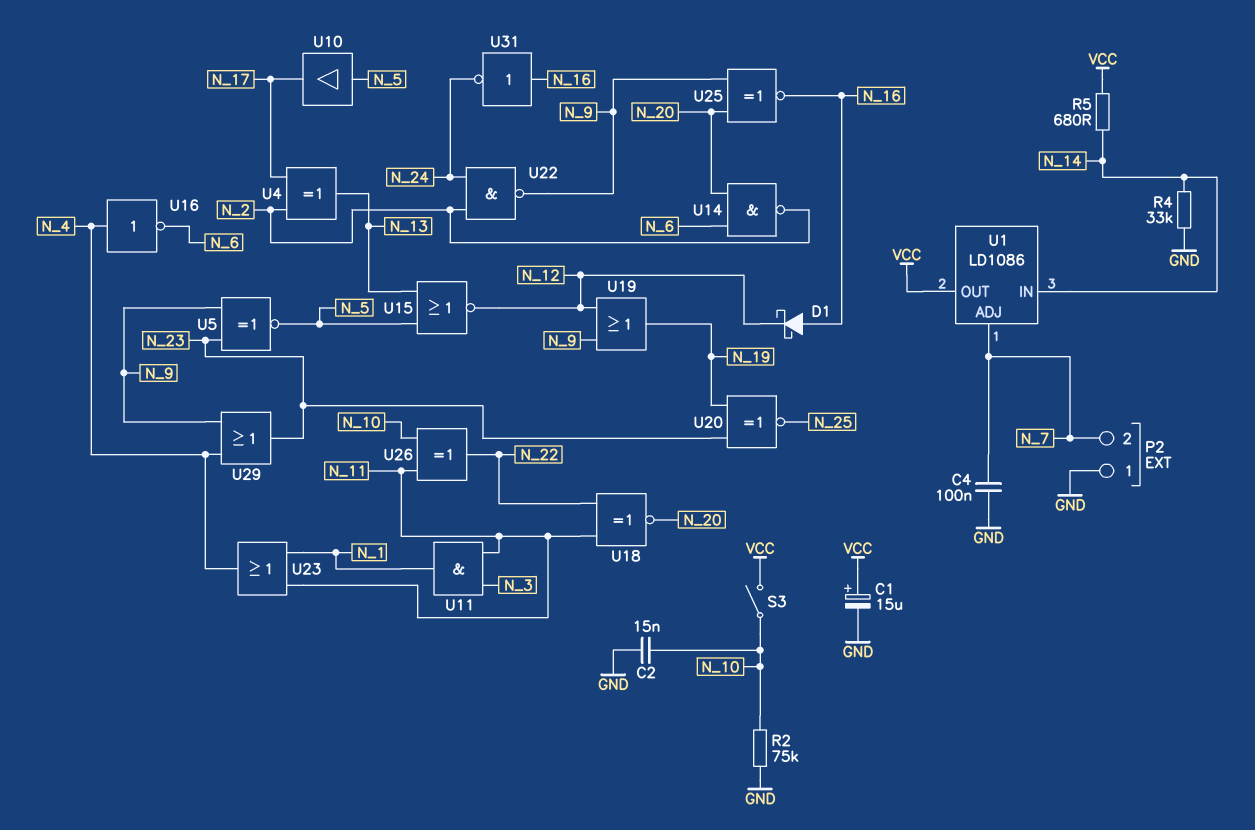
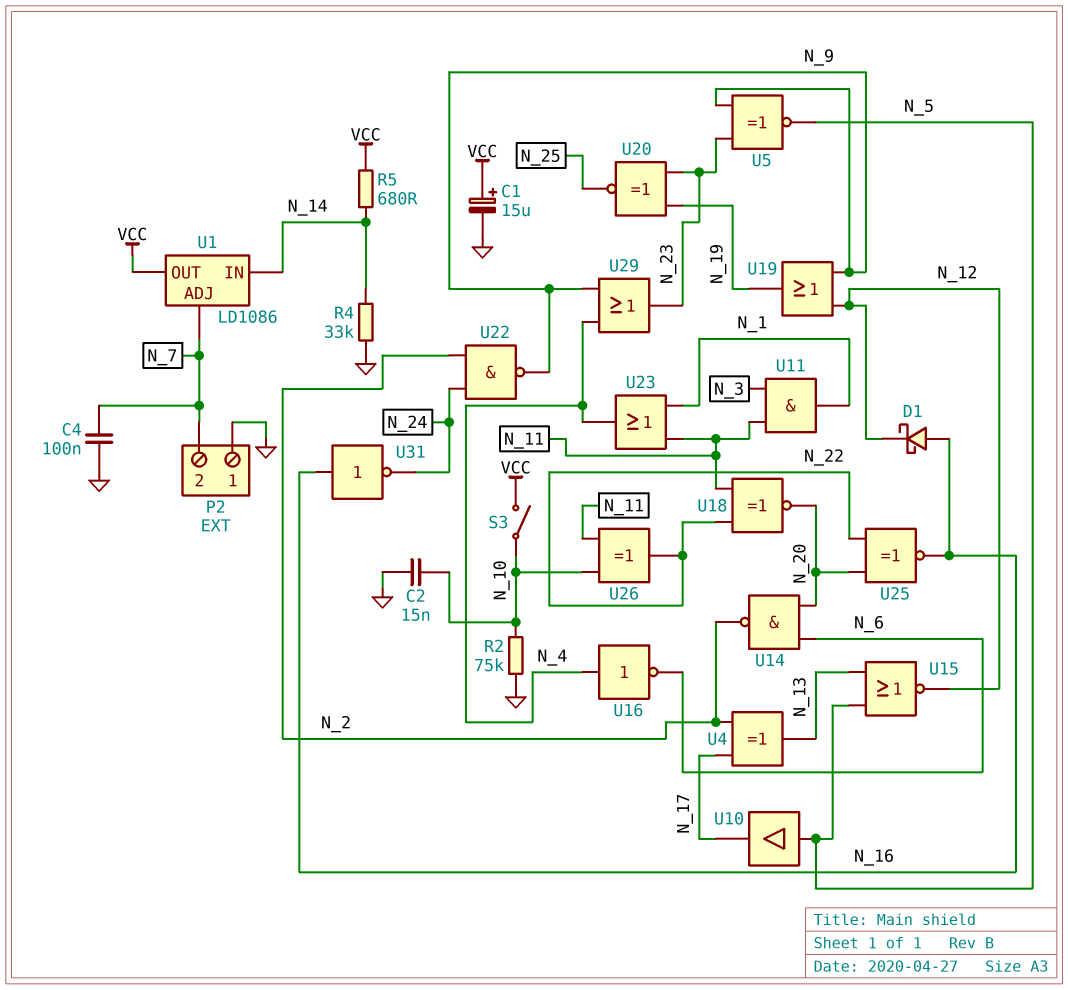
U25: XNOR (in N_9, in N_20, out N_16) -> XNOR (in N_20, in N_22, out N_16)

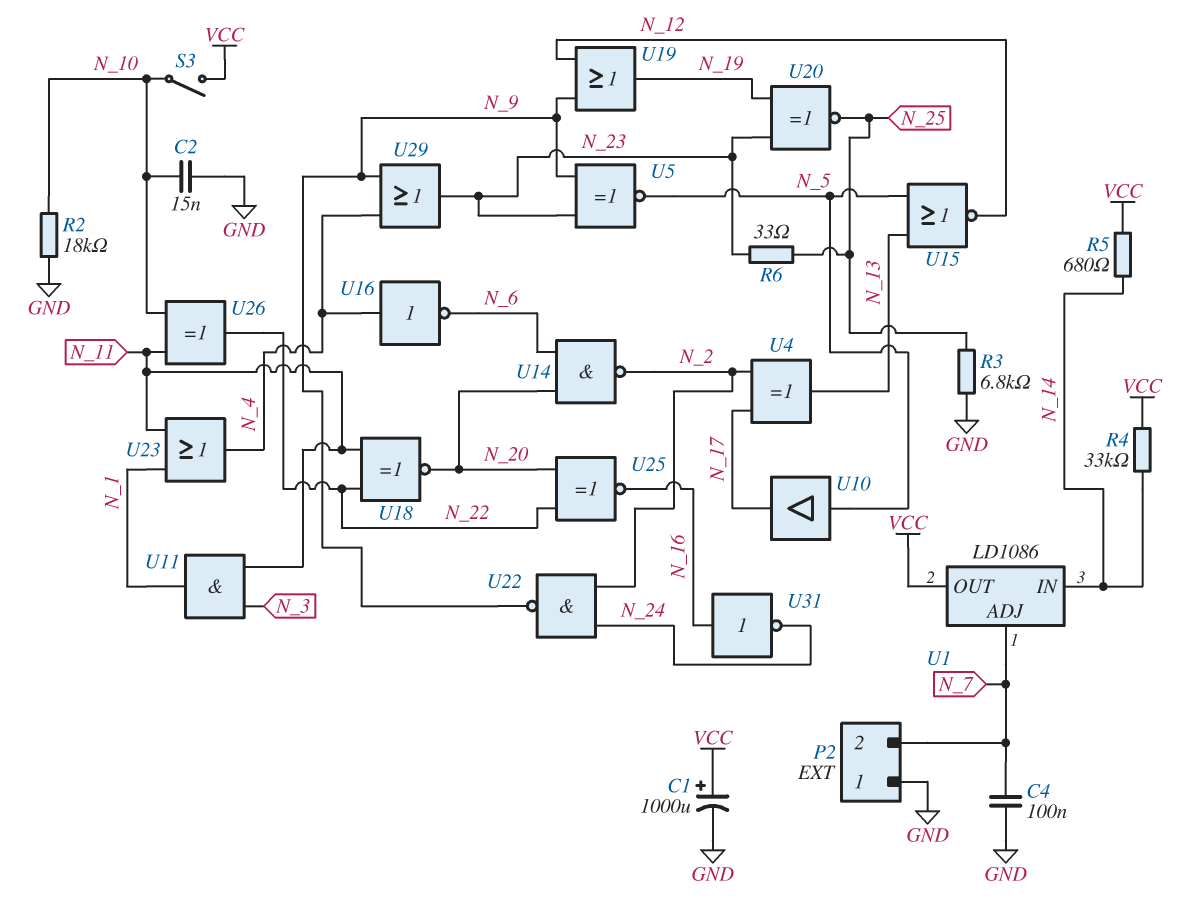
C1: 15uF (plus VCC, minus GND) -> 1000uF (plus VCC, minus GND)
D1: schottky (A N_16, K N_12) -> none
R2: 75k (GND, N_10) -> 18k (GND, N_10)
R3: none -> 6.8k (GND, N_25)
R4: 33k (GND, N_14) -> 33k (N_14, VCC)
R6: none -> 33 (N_23, N_25)

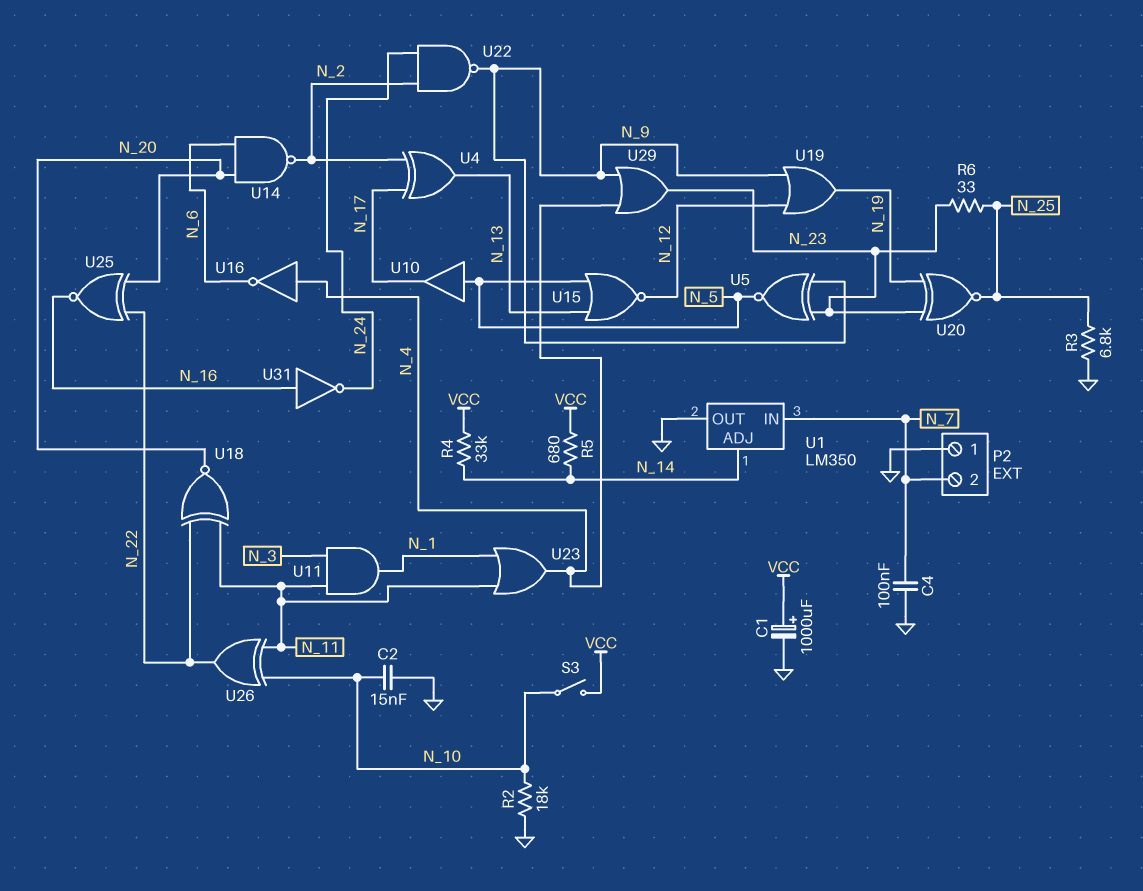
U1: LD1086 -> LM350
U1 pin ADJ: N_7 -> N_14
U1 pin IN: N_14 -> N_7
U1 pin OUT: VCC -> GND

